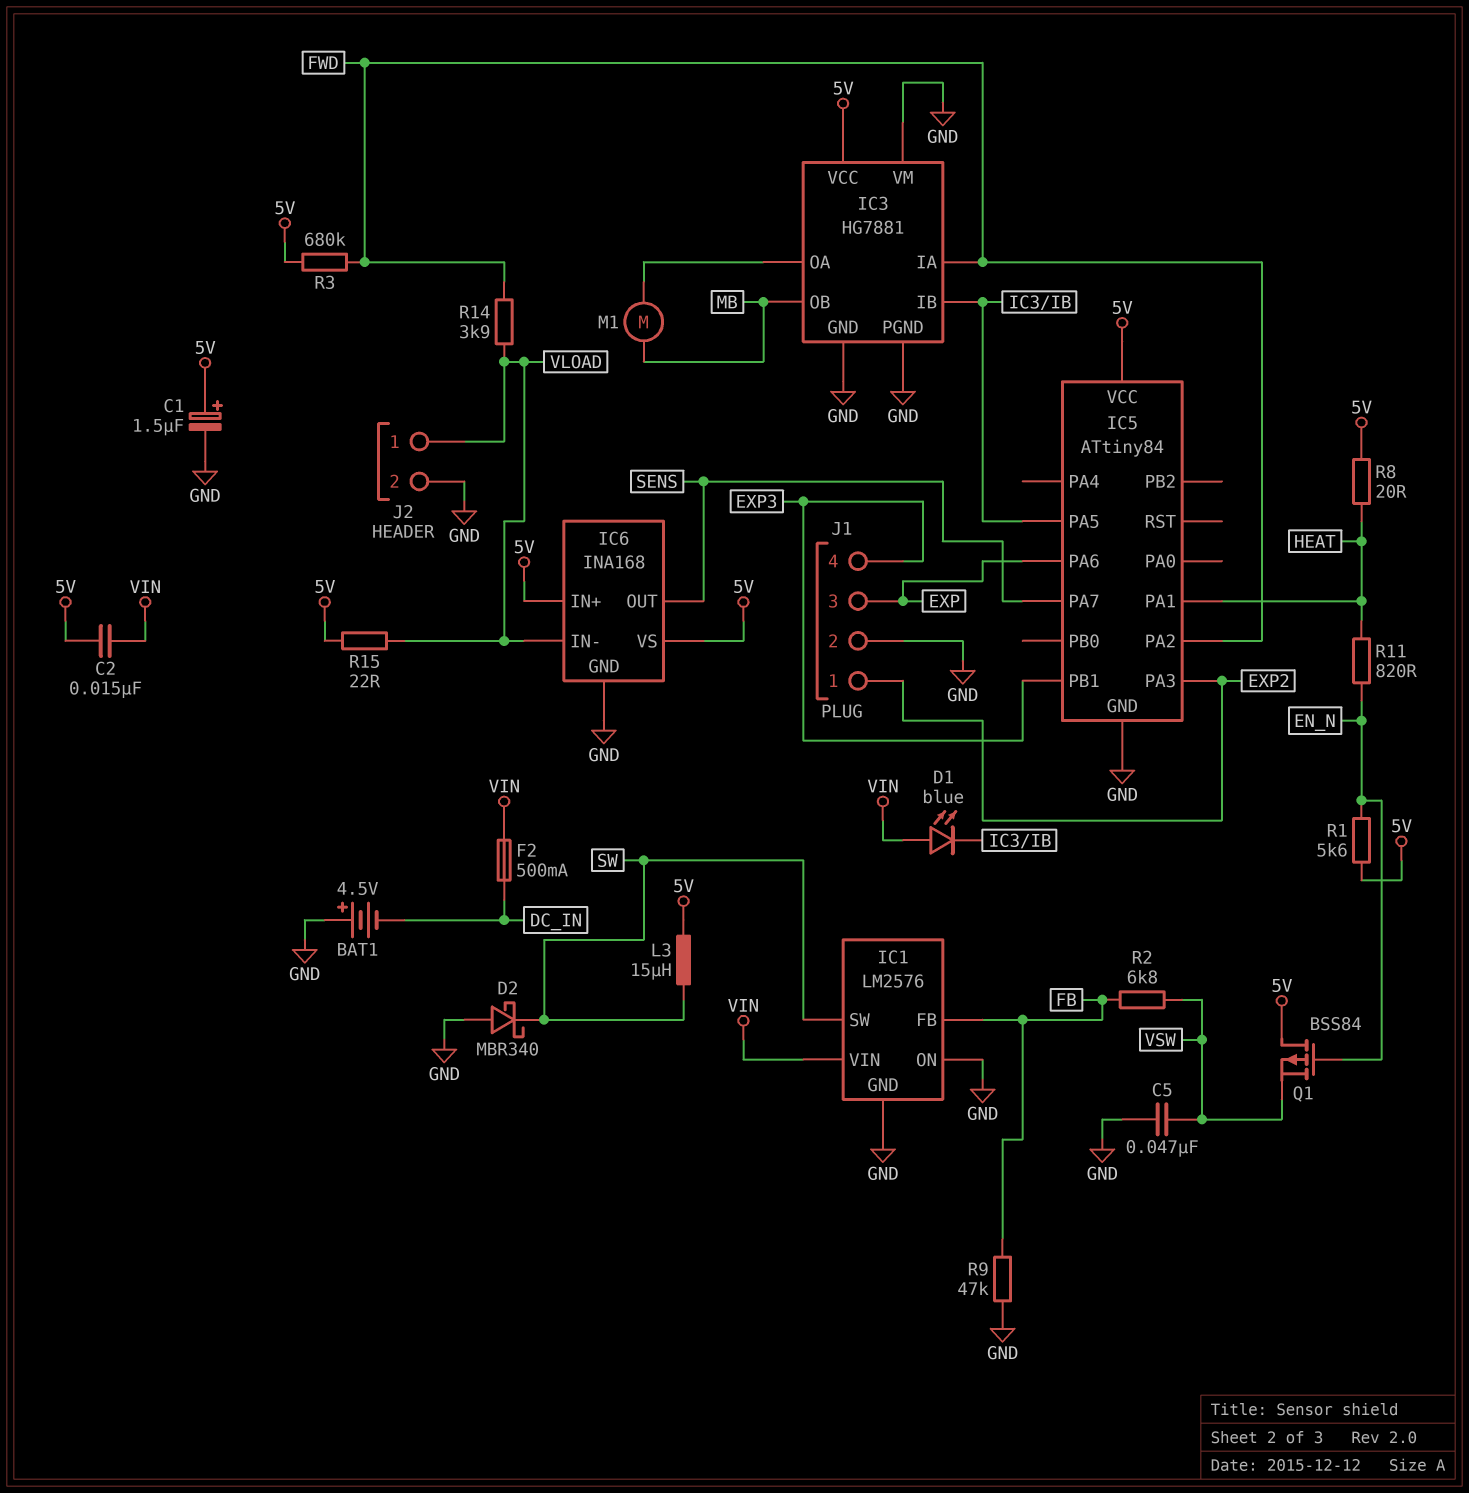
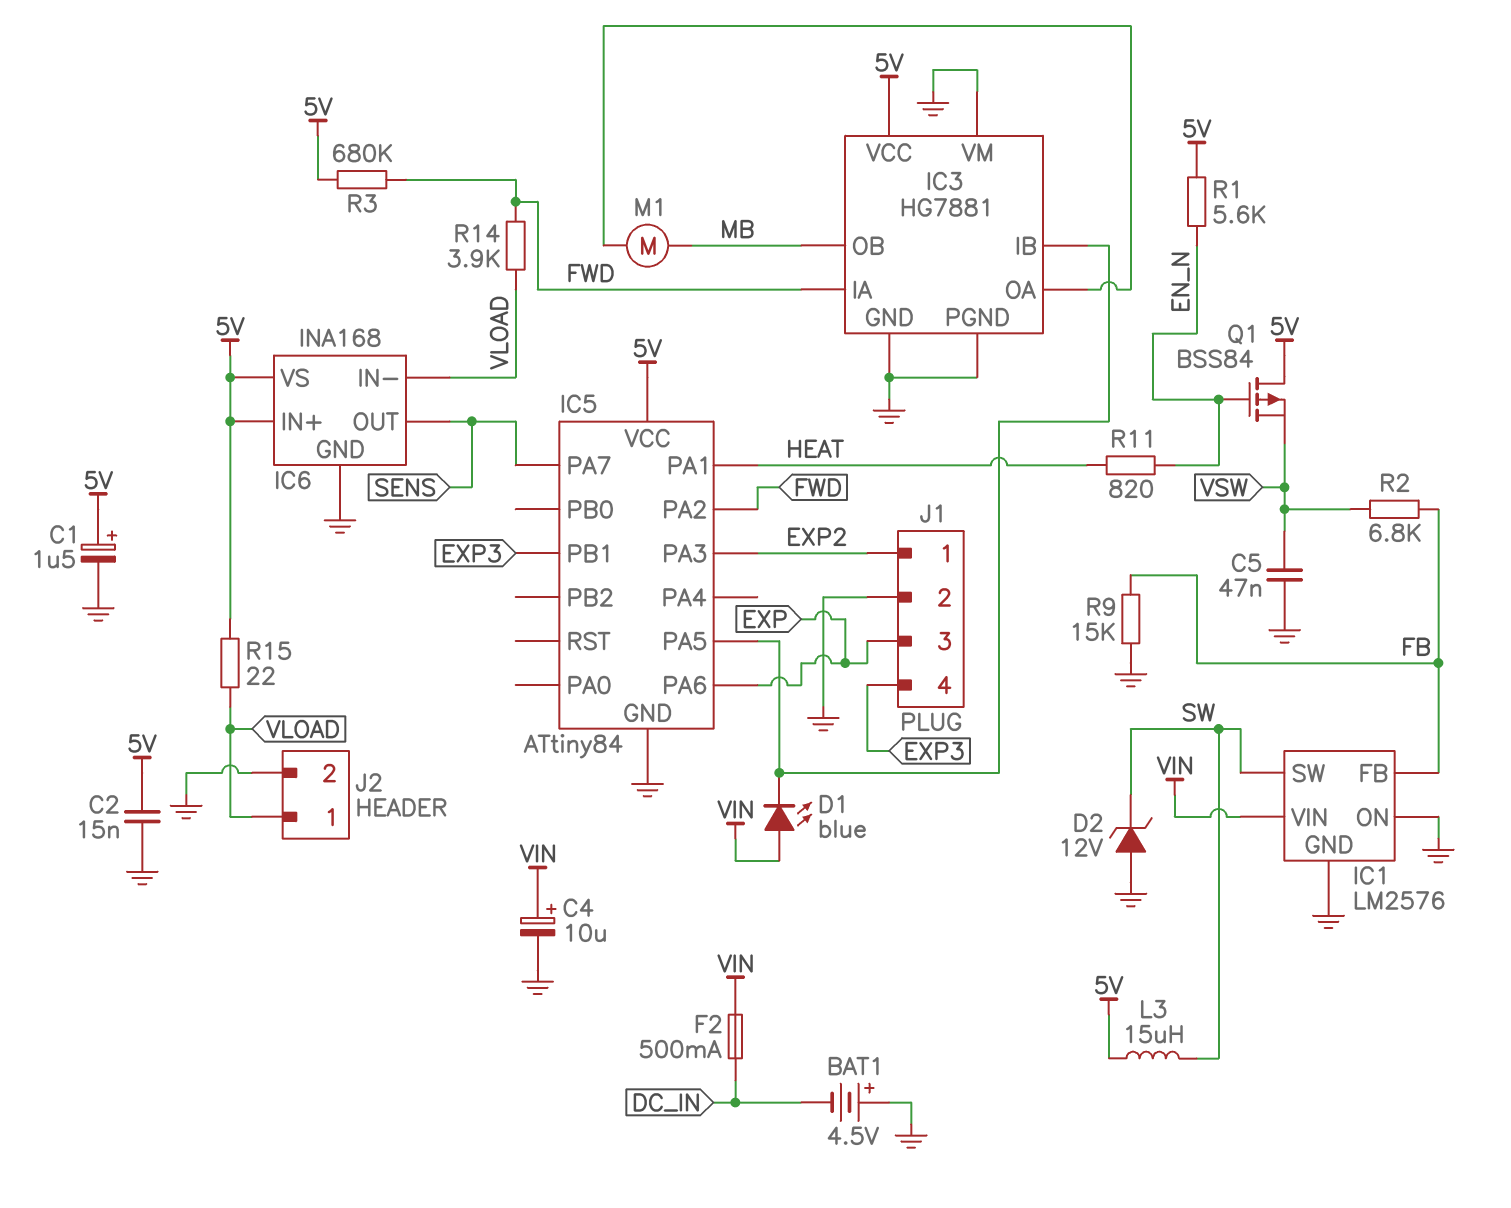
C2: 15nF (5V, VIN) -> 15nF (5V, GND)
C4: none -> 10uF (plus VIN, minus GND)
D2: schottky MBR340 (A GND, K SW) -> zener 12V (A GND, K SW)
R8: 20 (5V, HEAT) -> none
R9: 47k (FB, GND) -> 15k (FB, GND)

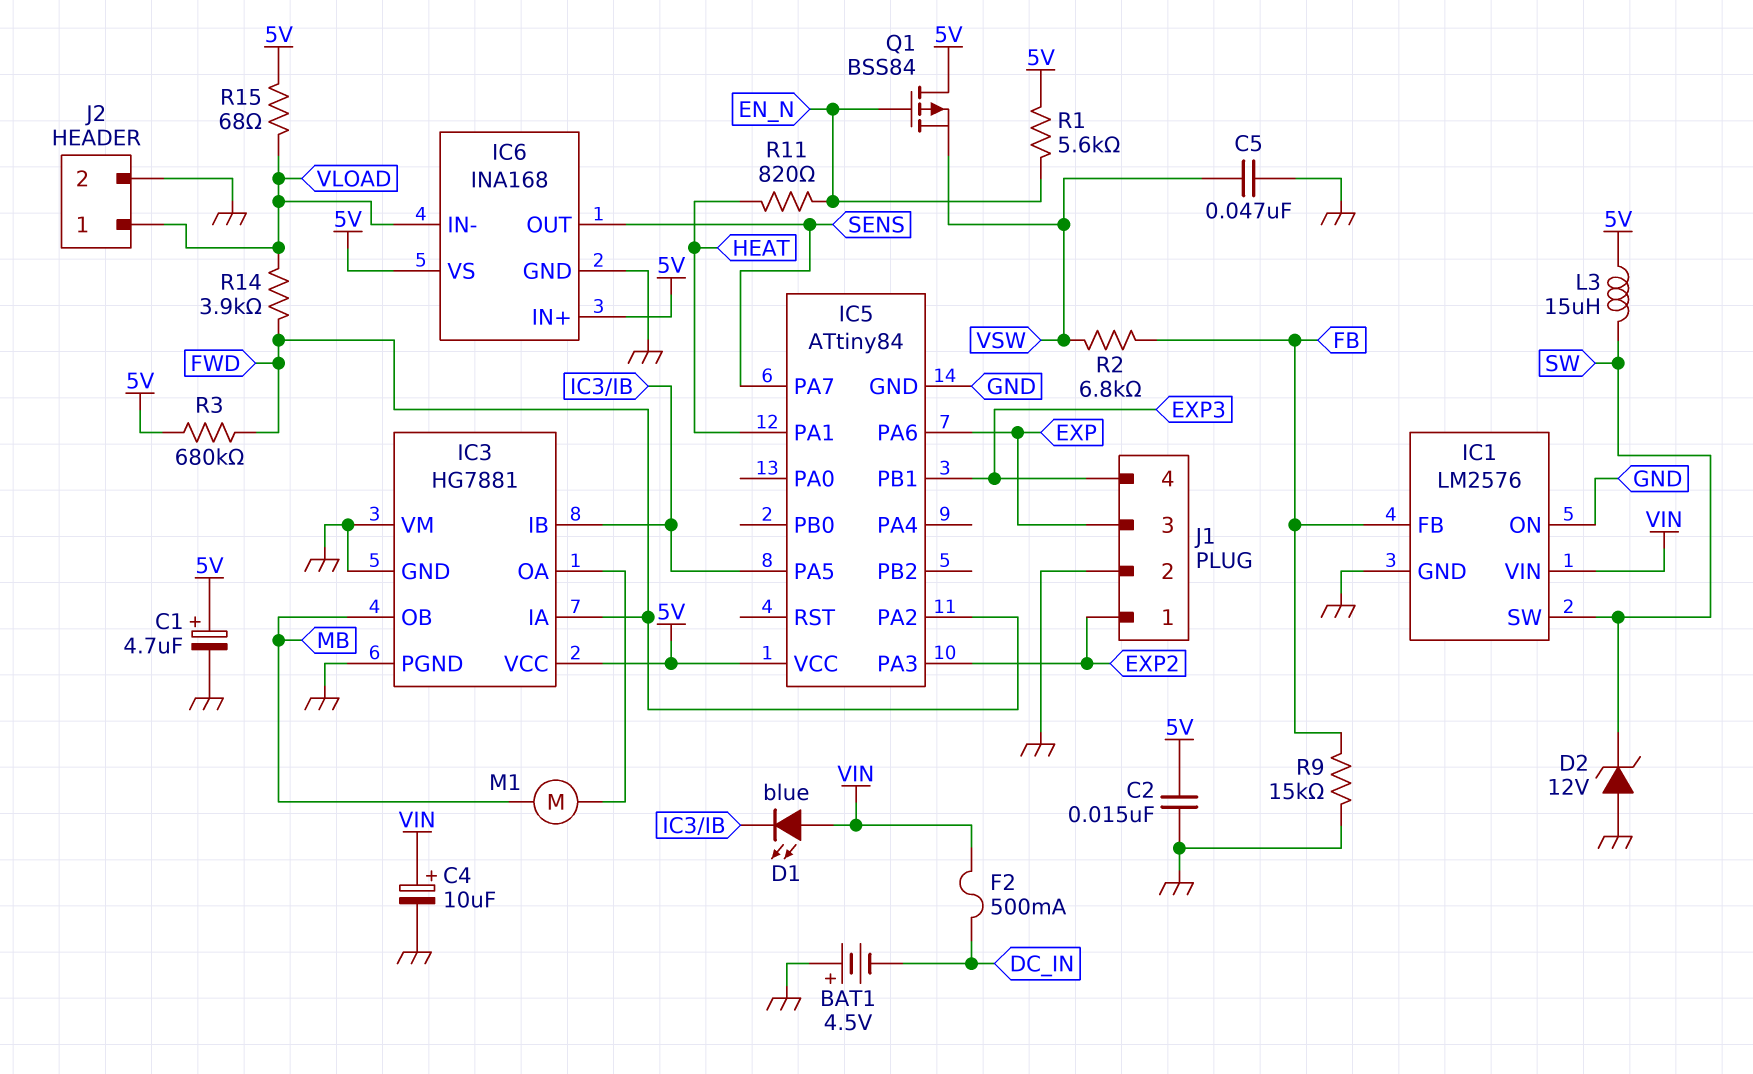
C1: 1.5uF (plus 5V, minus GND) -> 4.7uF (plus 5V, minus GND)
R15: 22 (5V, VLOAD) -> 68 (5V, VLOAD)

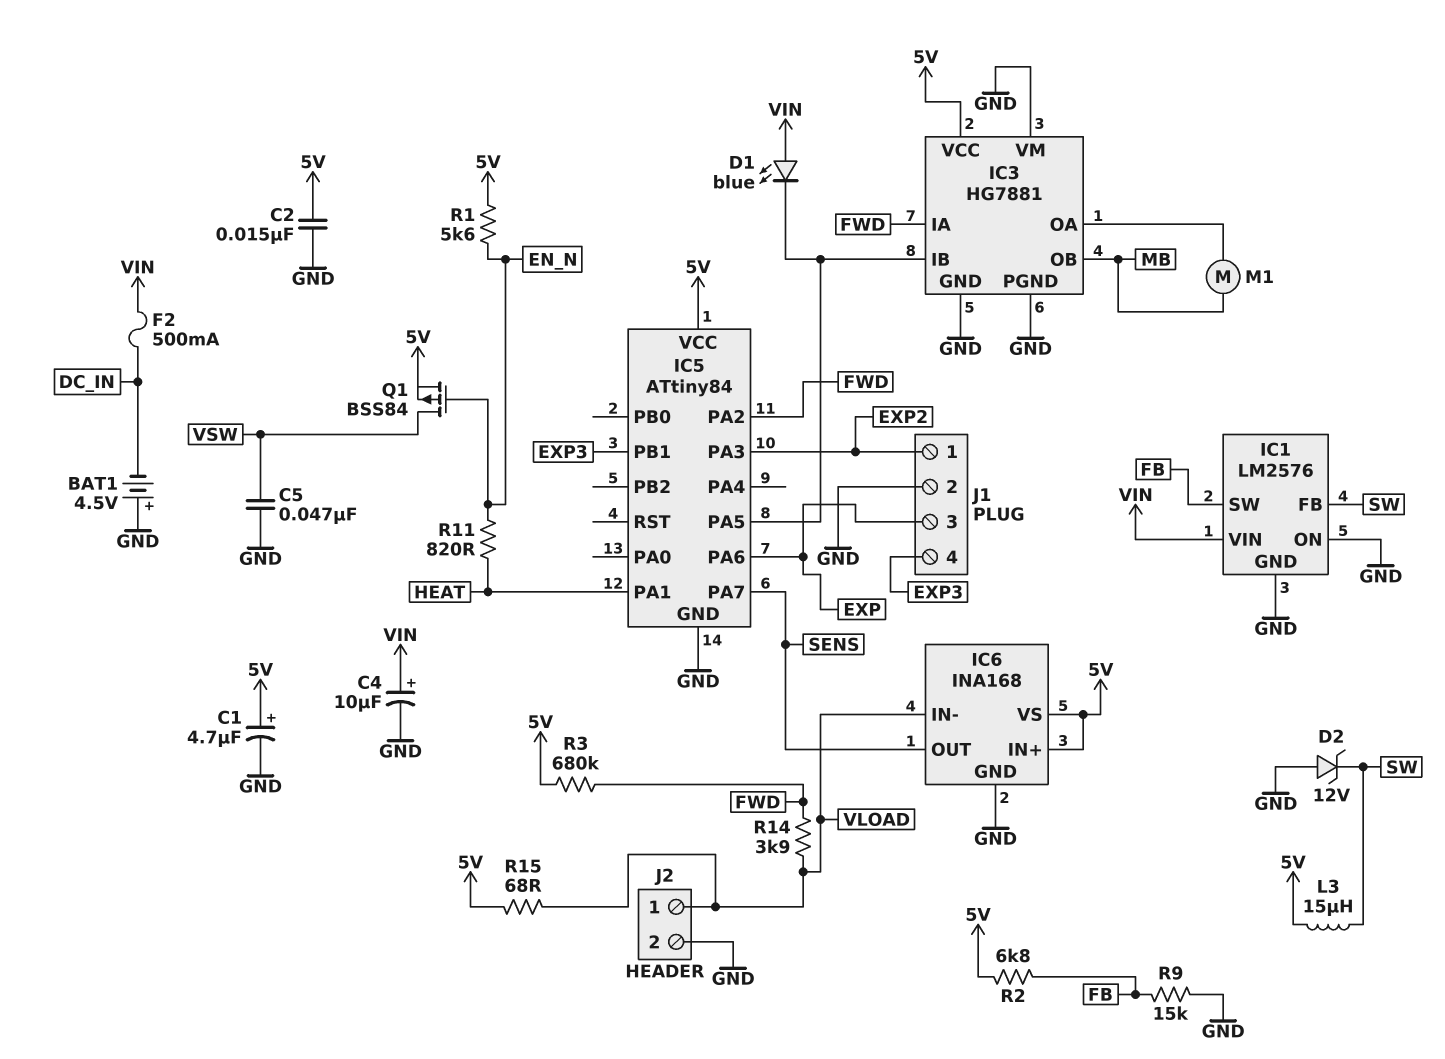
IC1 pin FB: FB -> SW
IC1 pin SW: SW -> FB
Q1: PMOS BSS84 (G EN_N, D 5V, S VSW) -> PMOS BSS84 (G EN_N, D VSW, S 5V)
R2: 6.8k (FB, VSW) -> 6.8k (5V, FB)

